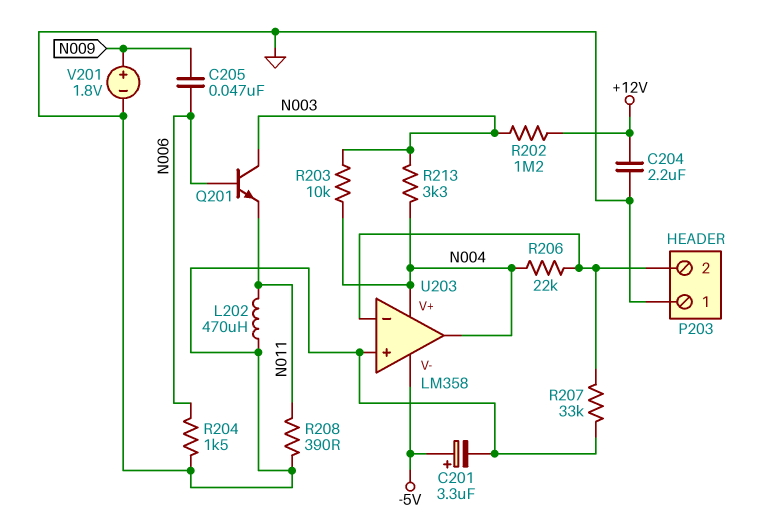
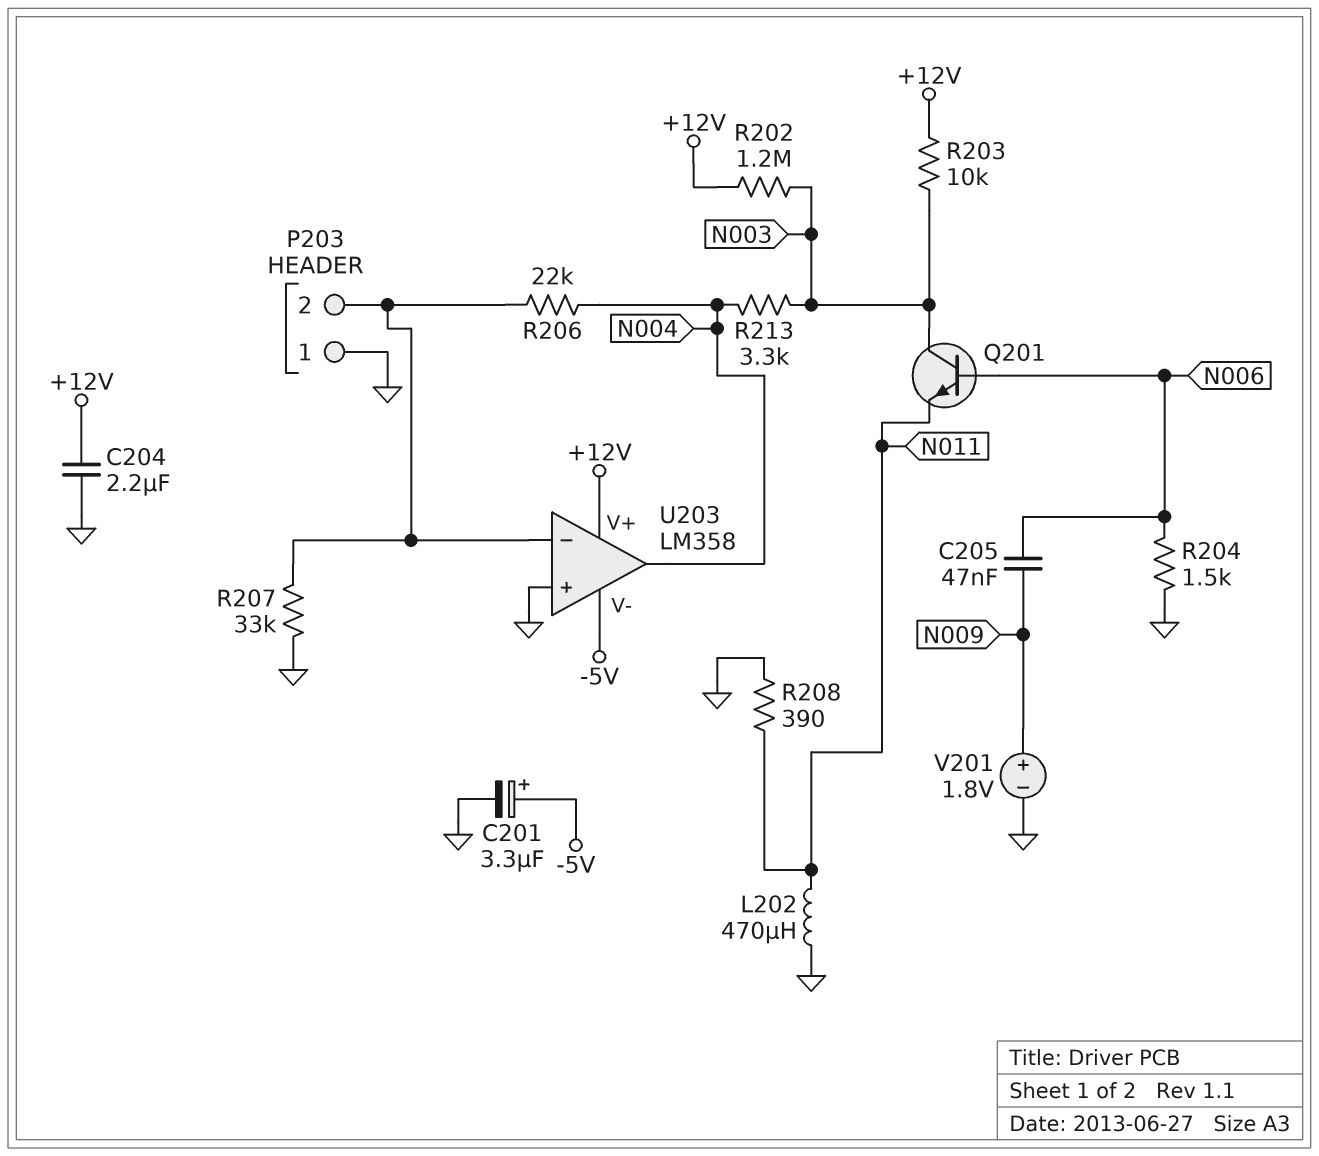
R203: 10k (N003, N004) -> 10k (+12V, N003)
U203 pin V+: N004 -> +12V

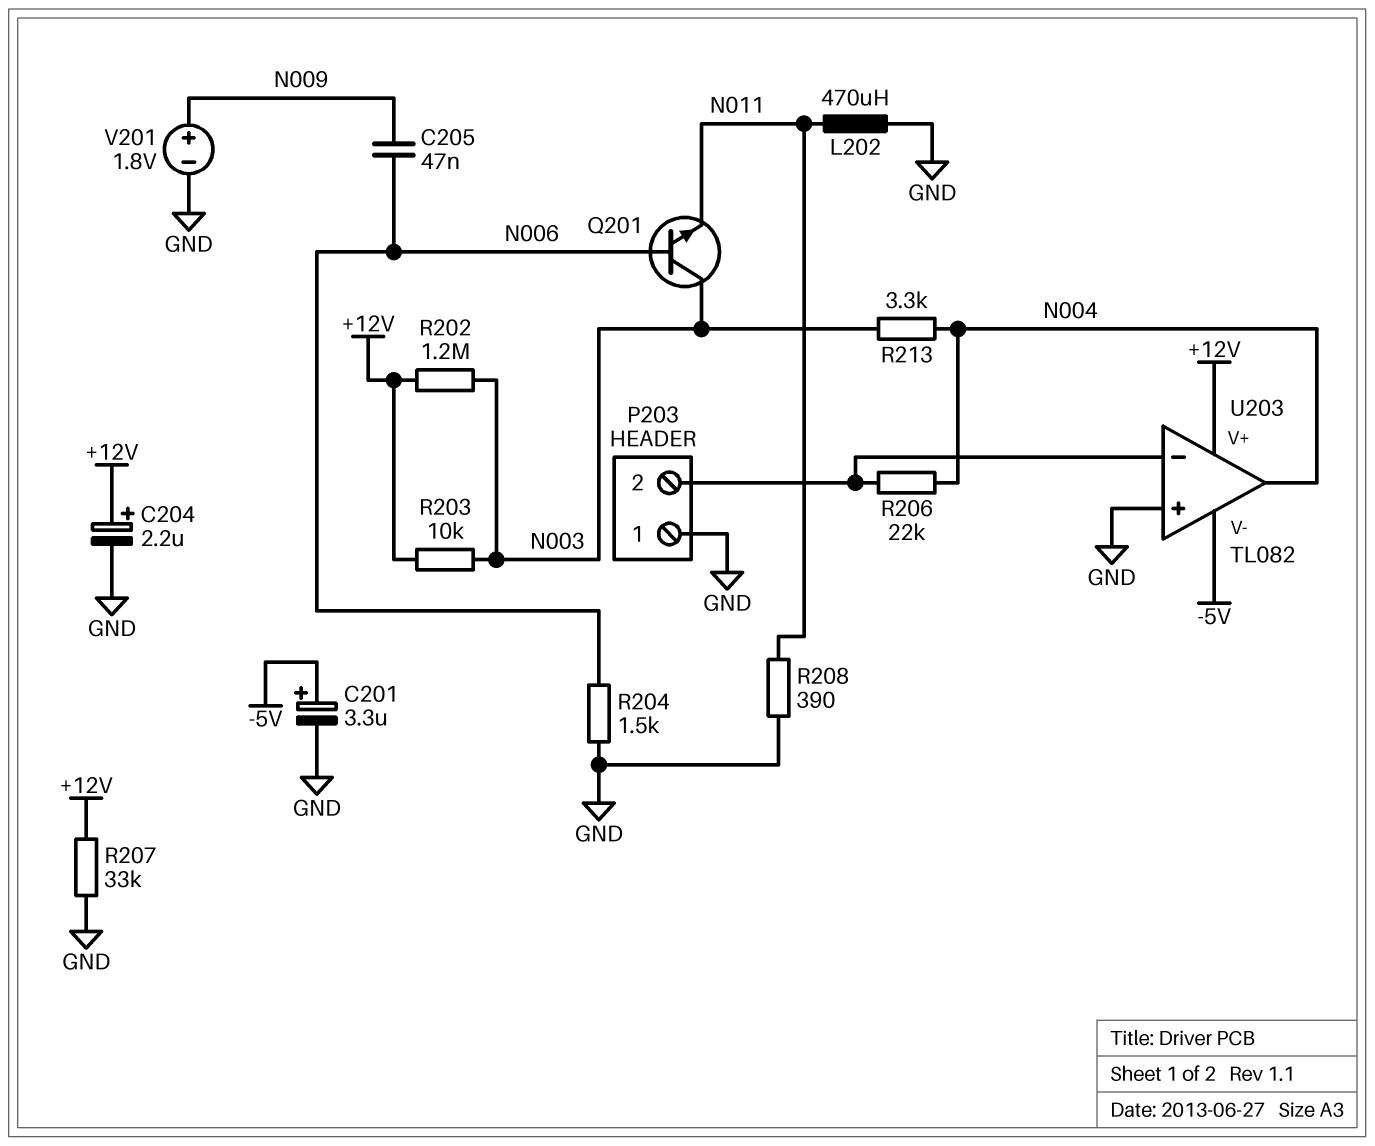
C204: 2.2uF (+12V, GND) -> 2.2uF (plus +12V, minus GND)
R207: 33k (GND, P203/2) -> 33k (+12V, GND)
U203: LM358 -> TL082

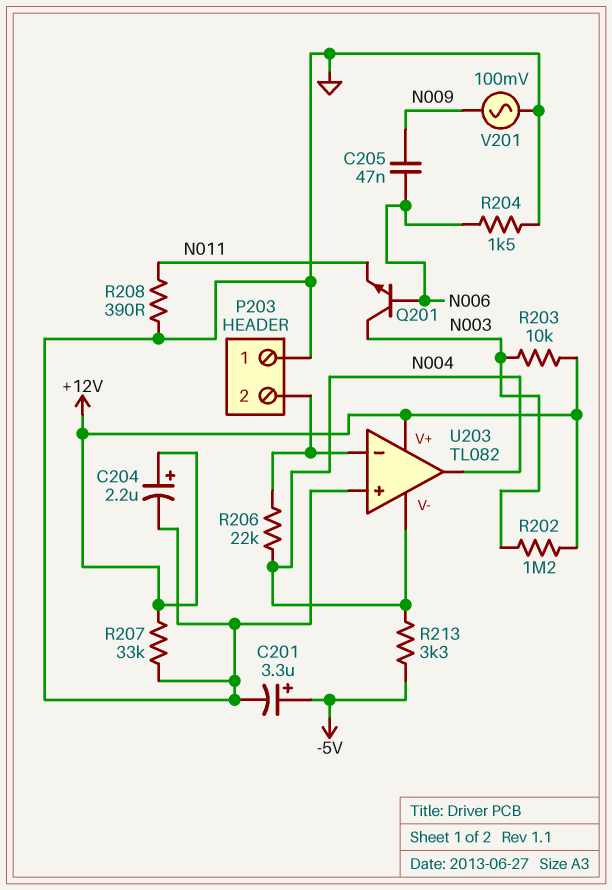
L202: 470uH (GND, N011) -> none
R213: 3.3k (N003, N004) -> 3.3k (-5V, N004)
U203 pin V-: -5V -> N004
V201: 1.8V (plus N009, minus GND) -> AC 100mV (GND, N009)

